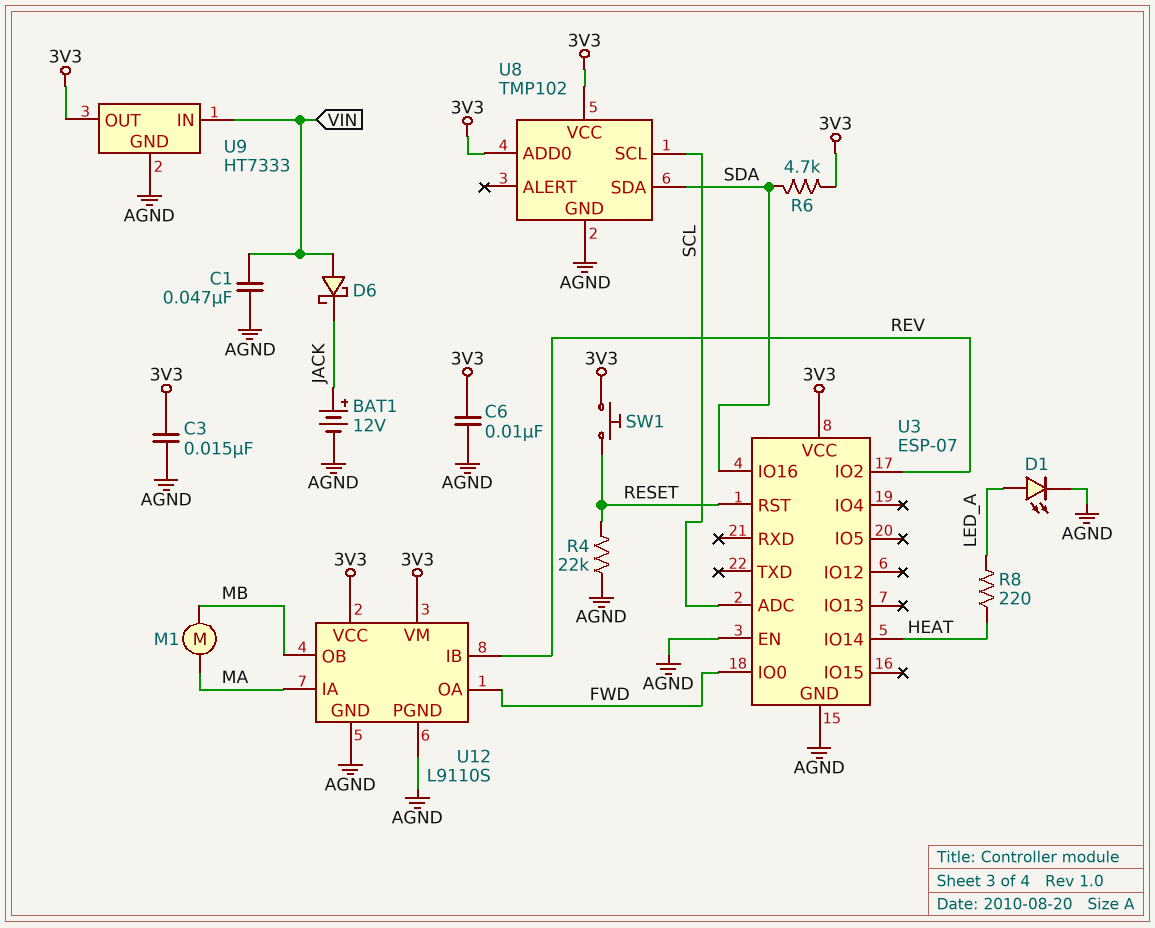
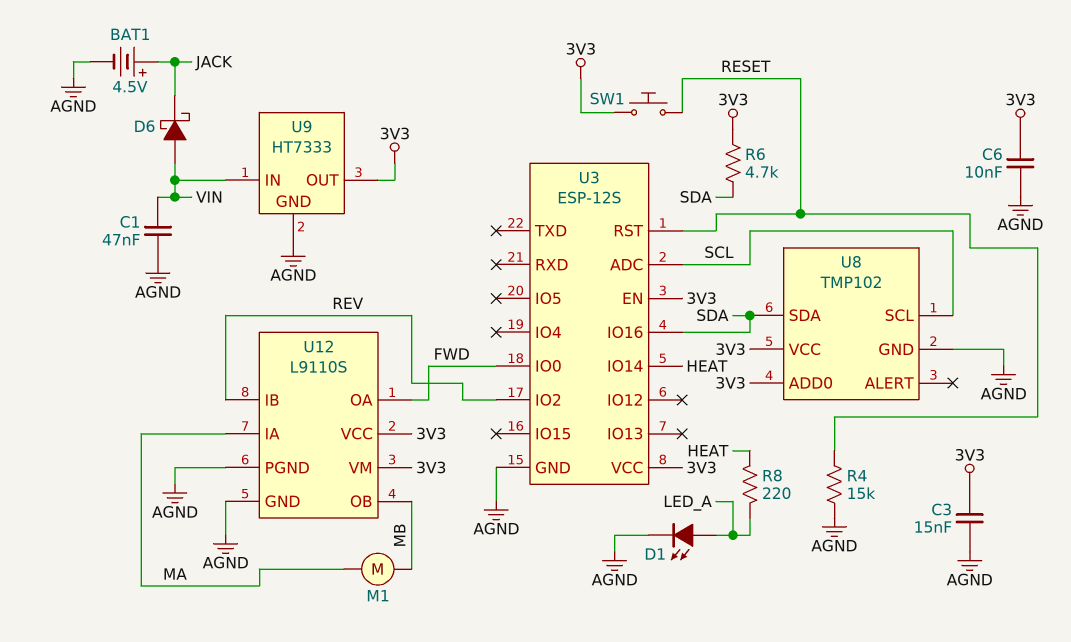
BAT1: 12V (plus JACK, minus AGND) -> 4.5V (plus JACK, minus AGND)
R4: 22k (AGND, RESET) -> 15k (AGND, RESET)
U3: ESP-07 -> ESP-12S
U3 pin EN: AGND -> 3V3

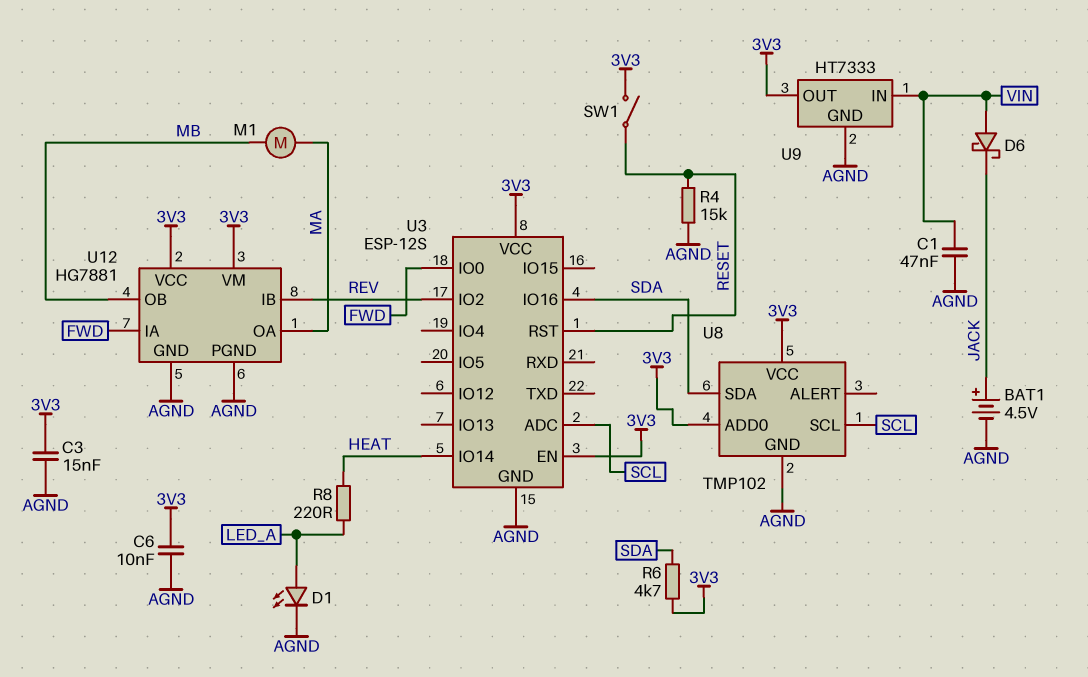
SW1: button (3V3, RESET) -> switch (3V3, RESET)
U12: L9110S -> HG7881
U12 pin IA: MA -> FWD
U12 pin OA: FWD -> MA

